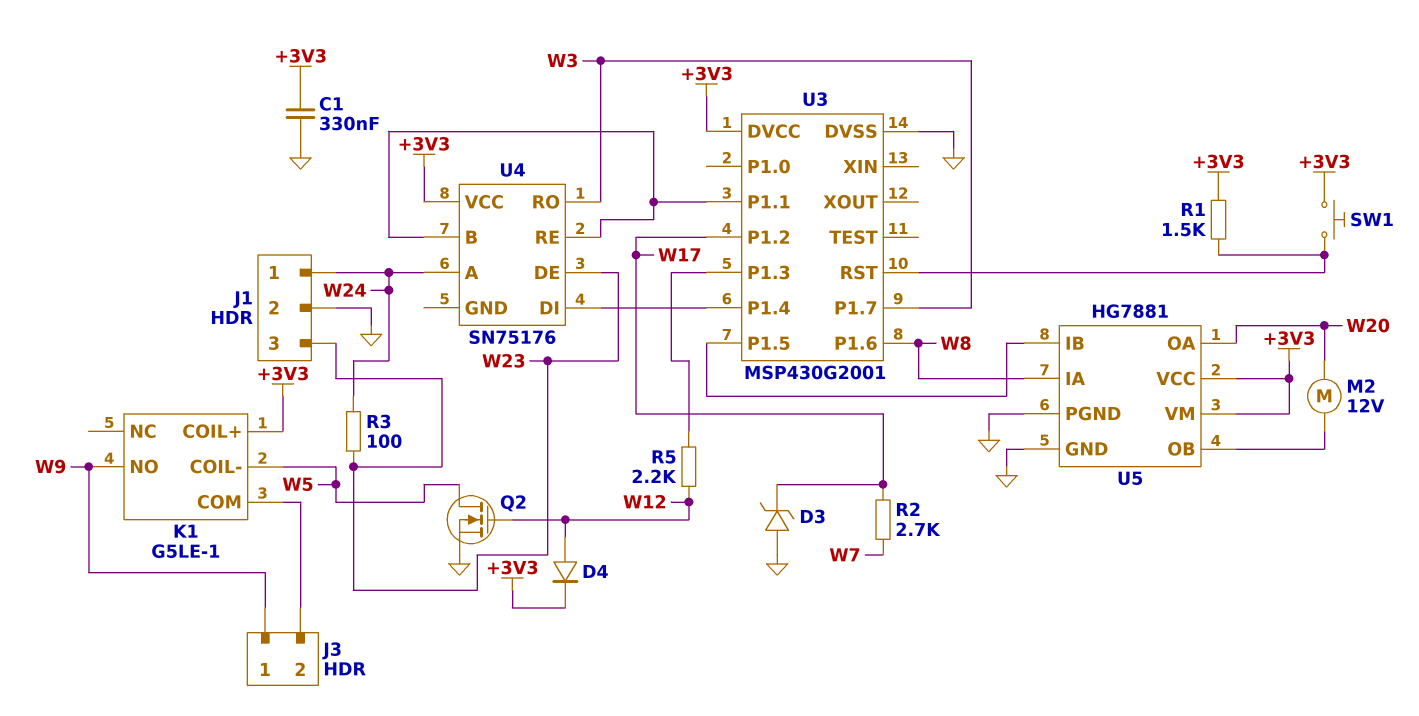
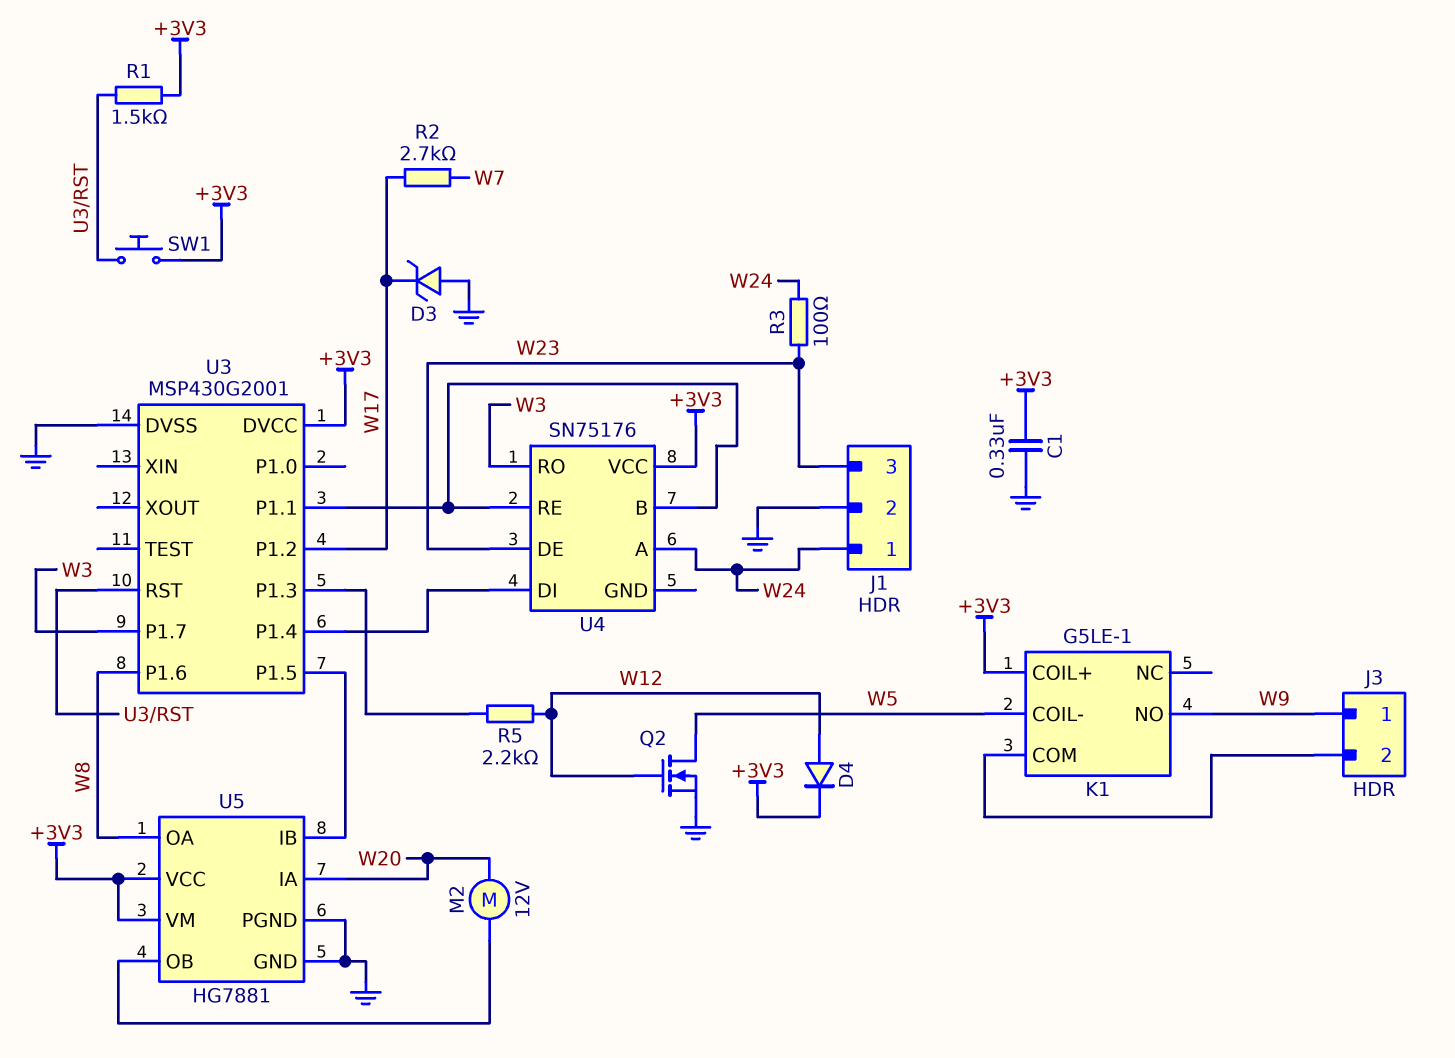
U5 pin IA: W8 -> W20
U5 pin OA: W20 -> W8

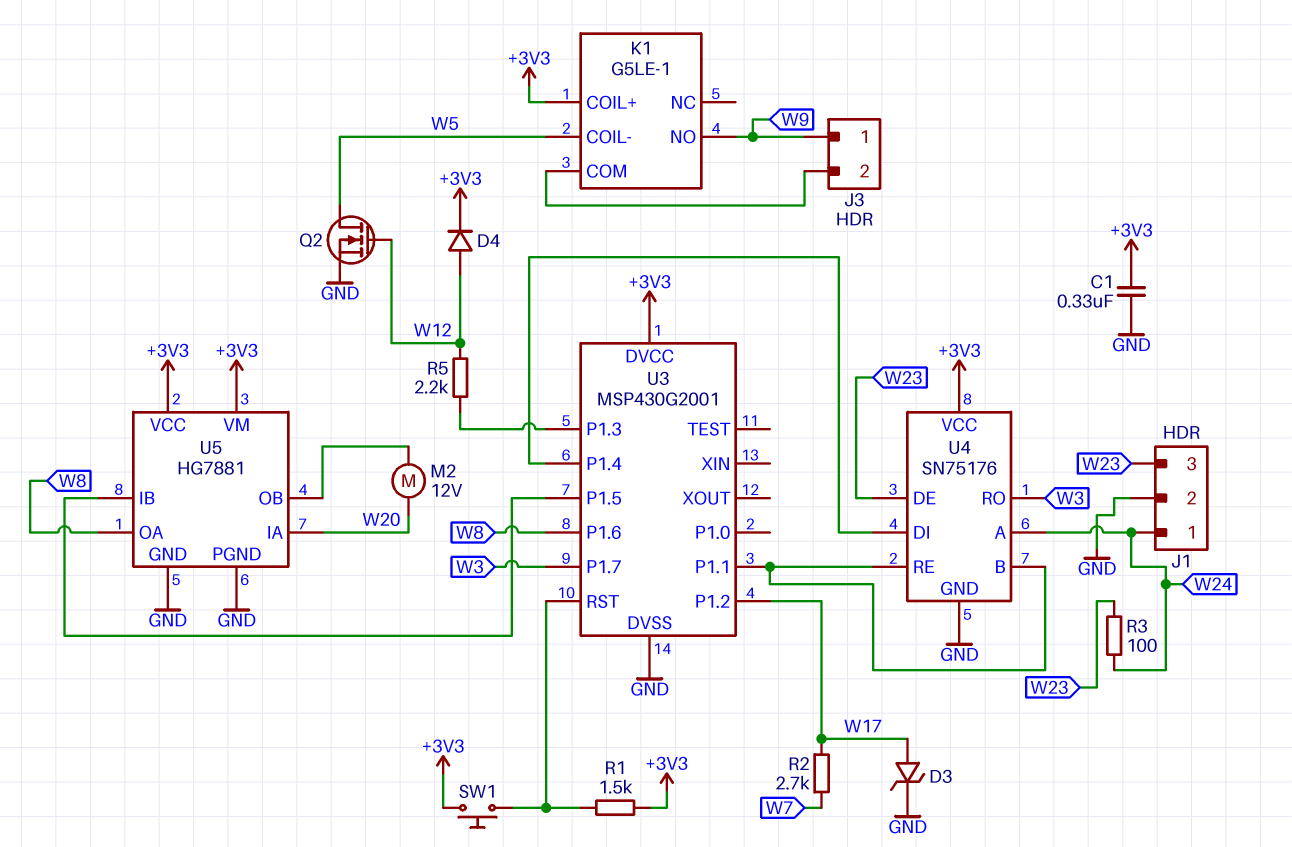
D3: zener (A GND, K W17) -> zener (A W17, K GND)
U4 pin GND: none -> GND

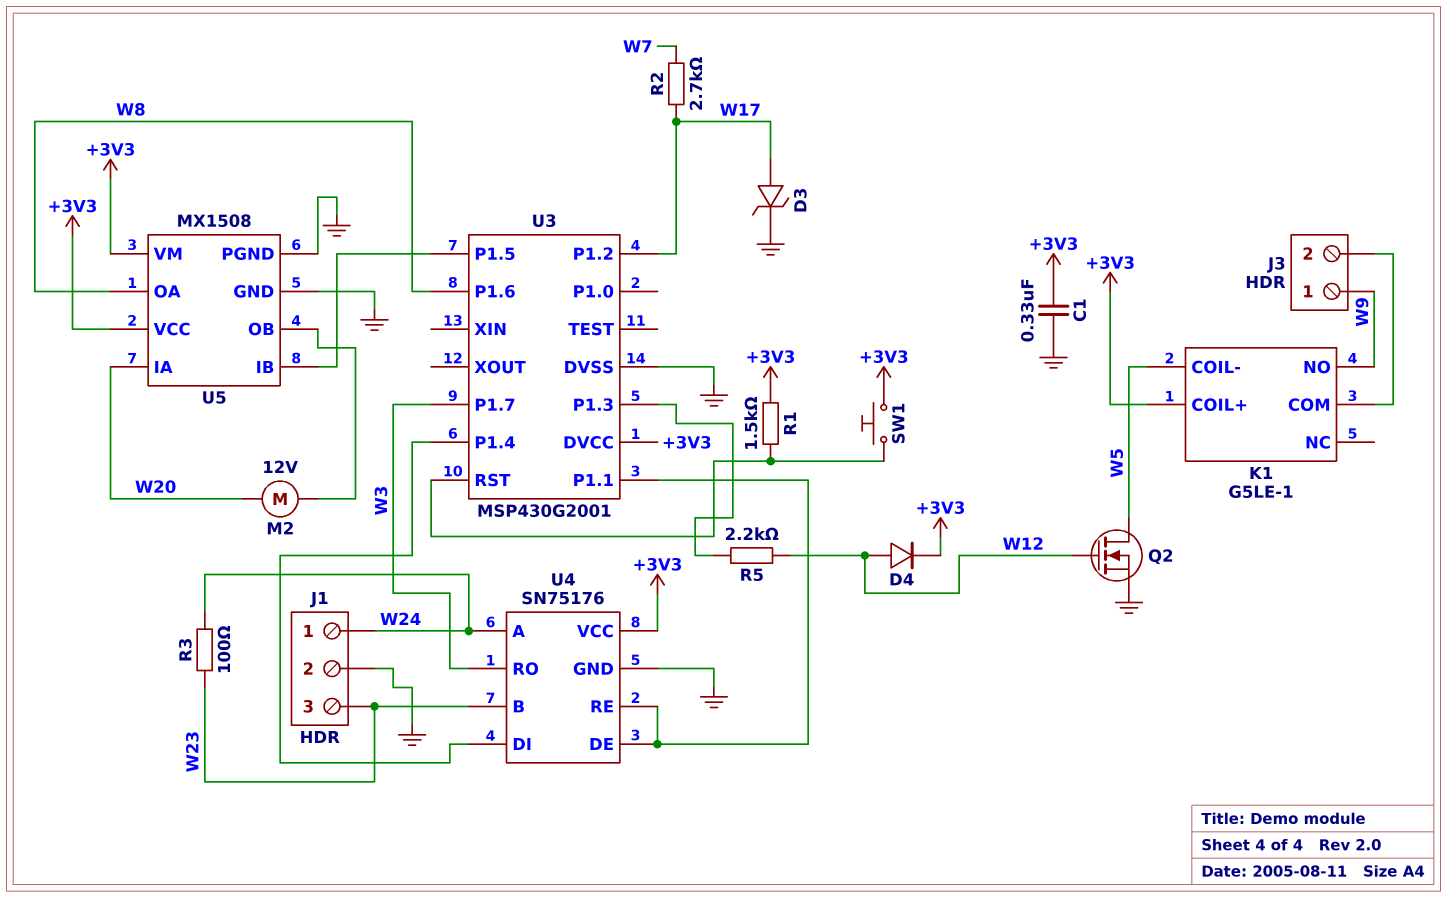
U4 pin B: U3/P1.1 -> W23
U4 pin DE: W23 -> U3/P1.1
U5: HG7881 -> MX1508

